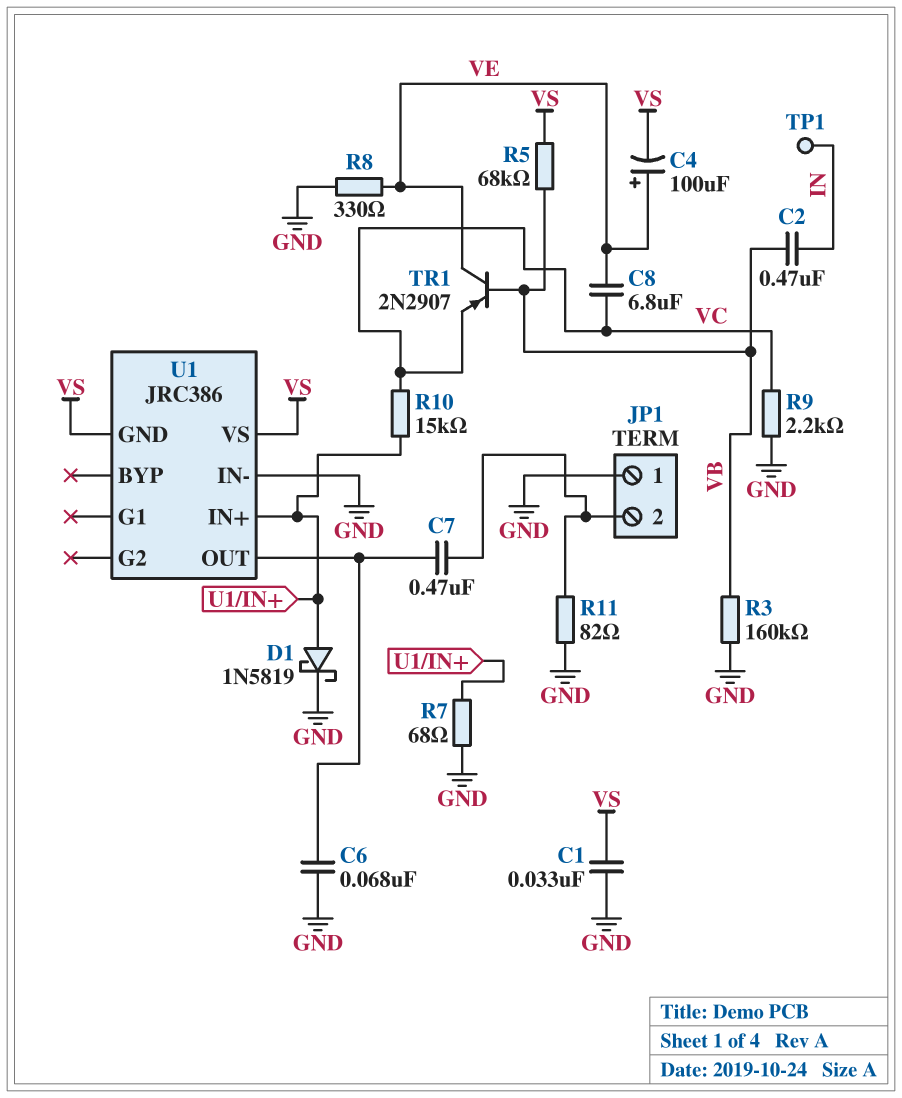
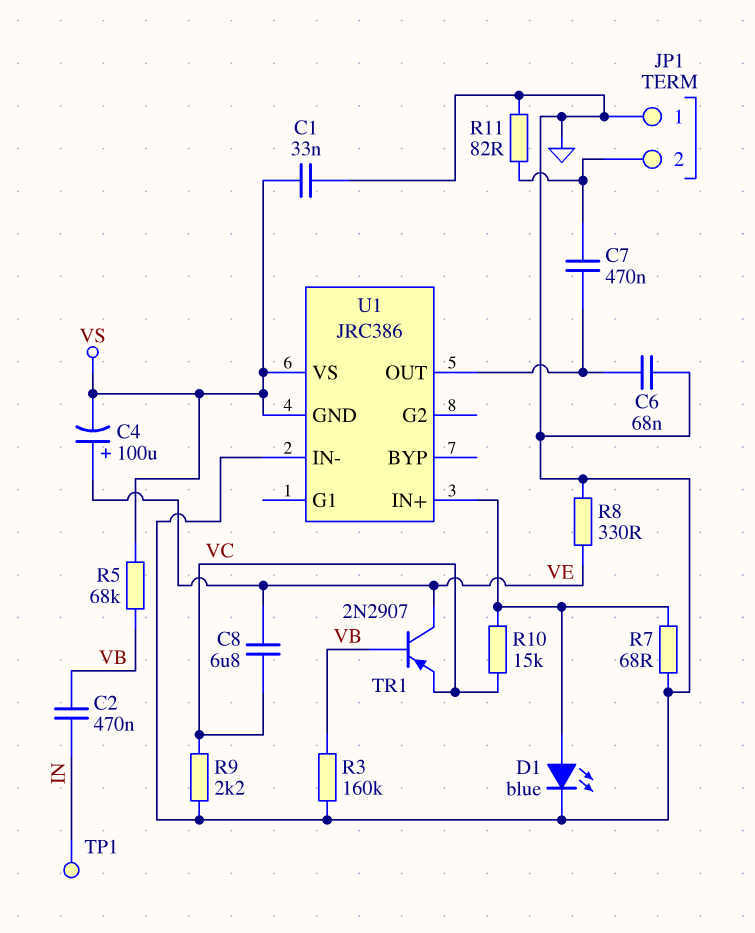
D1: schottky 1N5819 (A U1/IN+, K GND) -> LED blue (A U1/IN+, K GND)

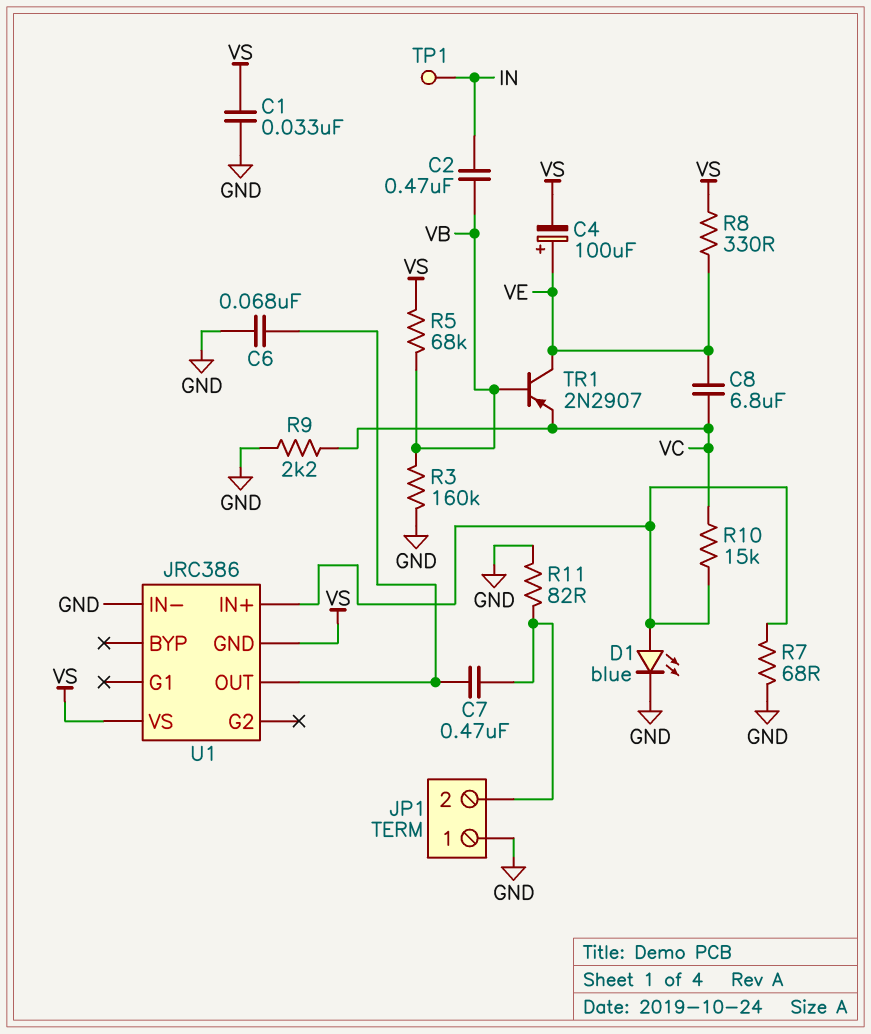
R8: 330 (GND, VE) -> 330 (VE, VS)

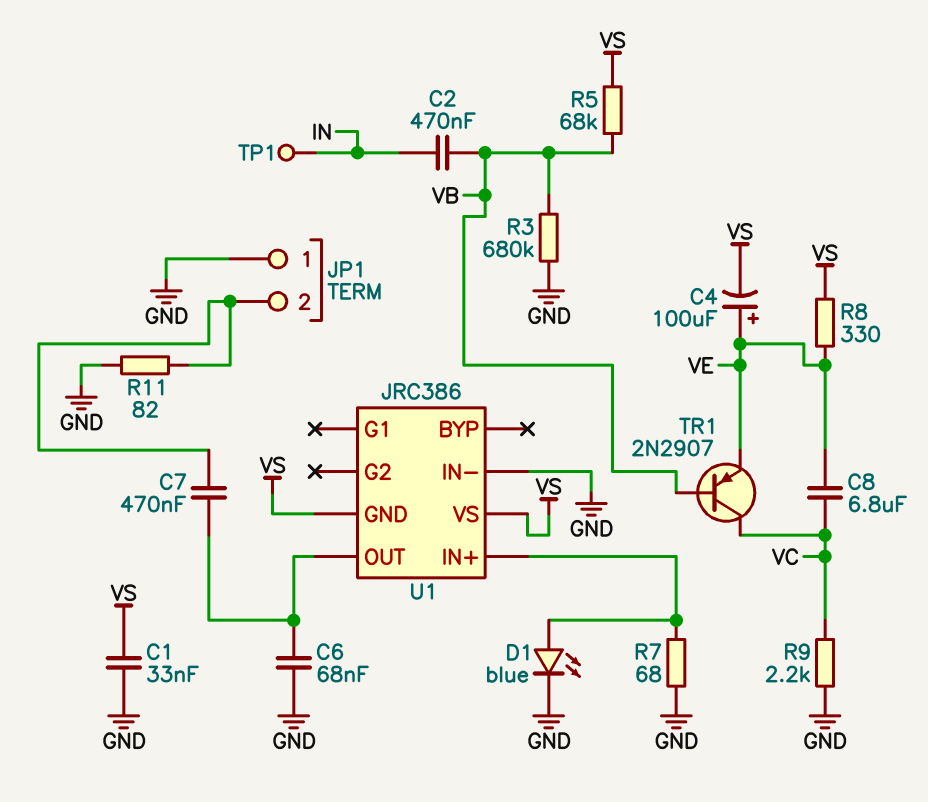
R3: 160k (GND, VB) -> 680k (GND, VB)
R10: 15k (U1/IN+, VC) -> none
TR1: PNP 2N2907 (B VB, C VE, E VC) -> PNP 2N2907 (B VB, C VC, E VE)

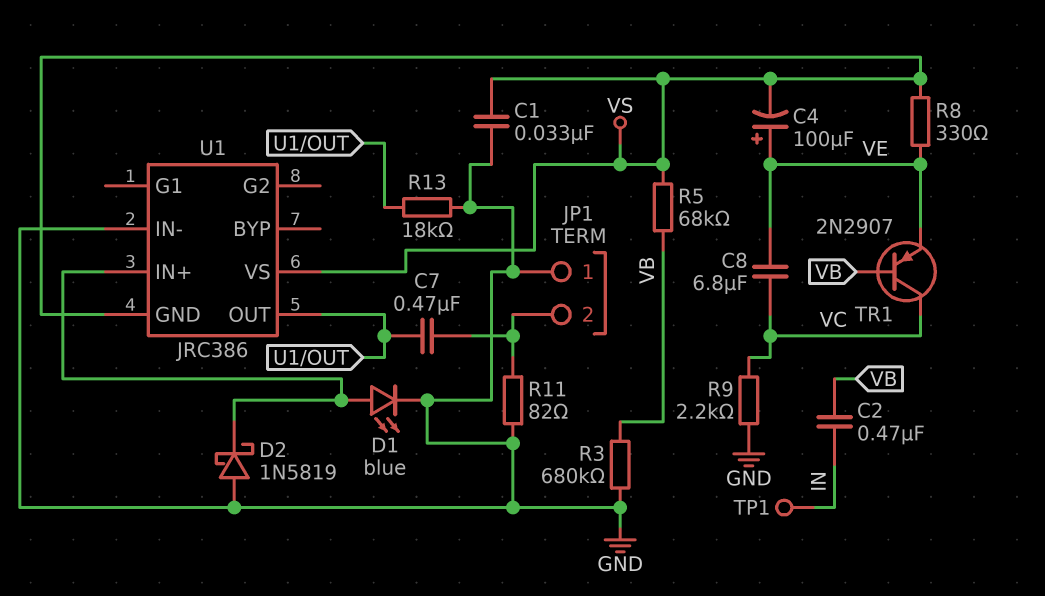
C6: 68nF (GND, U1/OUT) -> none
D2: none -> schottky 1N5819 (A GND, K U1/IN+)
R7: 68 (GND, U1/IN+) -> none
R13: none -> 18k (GND, U1/OUT)

